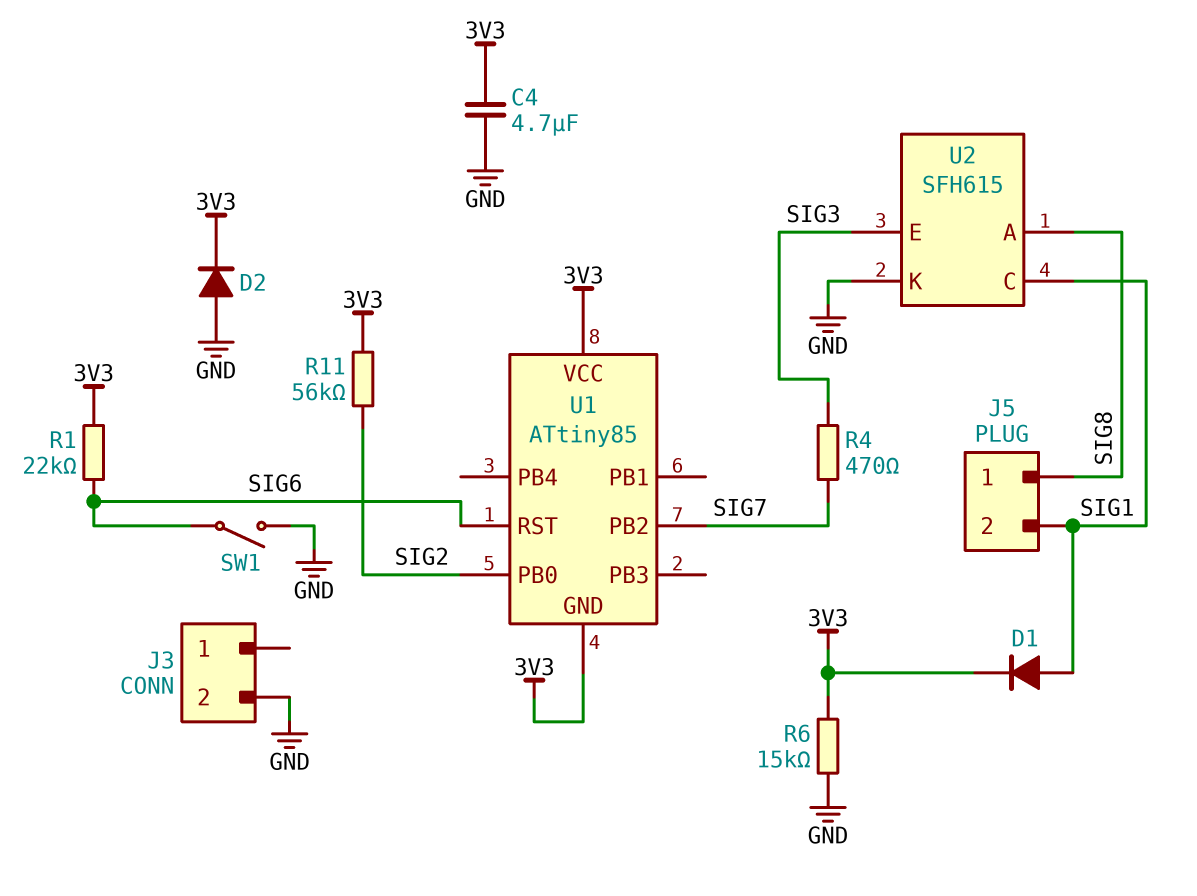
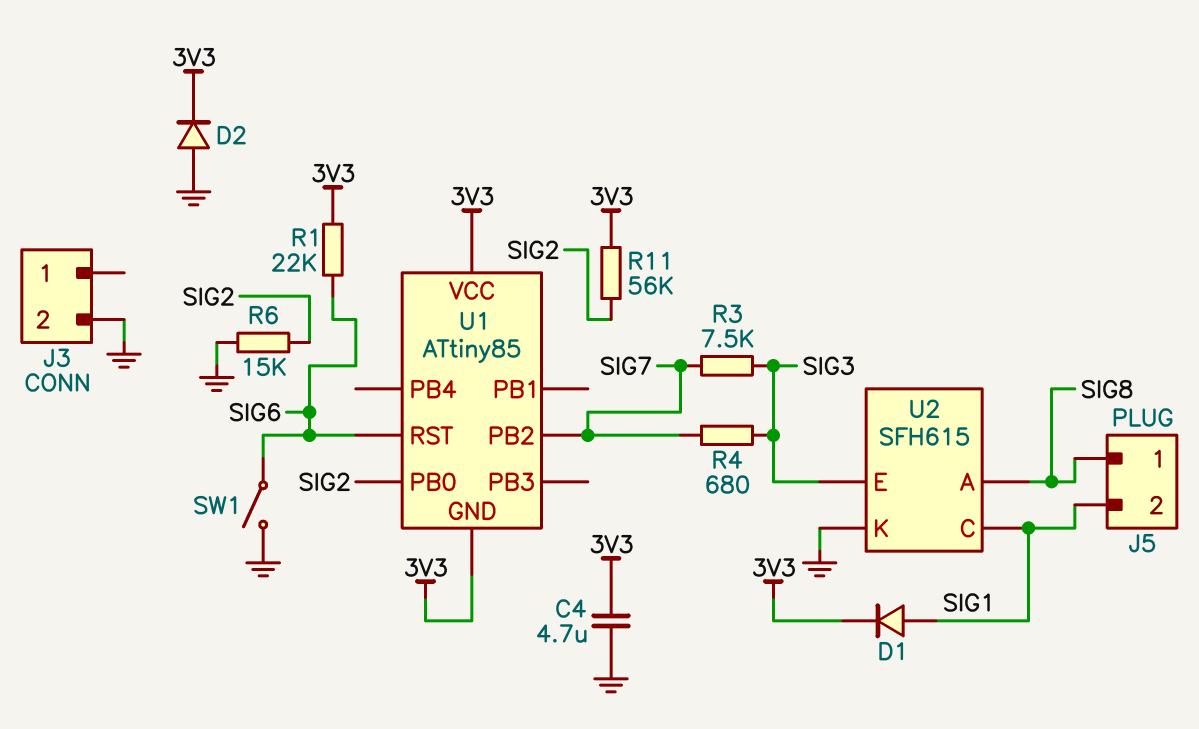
R3: none -> 7.5k (SIG3, SIG7)
R4: 470 (SIG3, SIG7) -> 680 (SIG3, SIG7)
R6: 15k (3V3, GND) -> 15k (GND, SIG2)

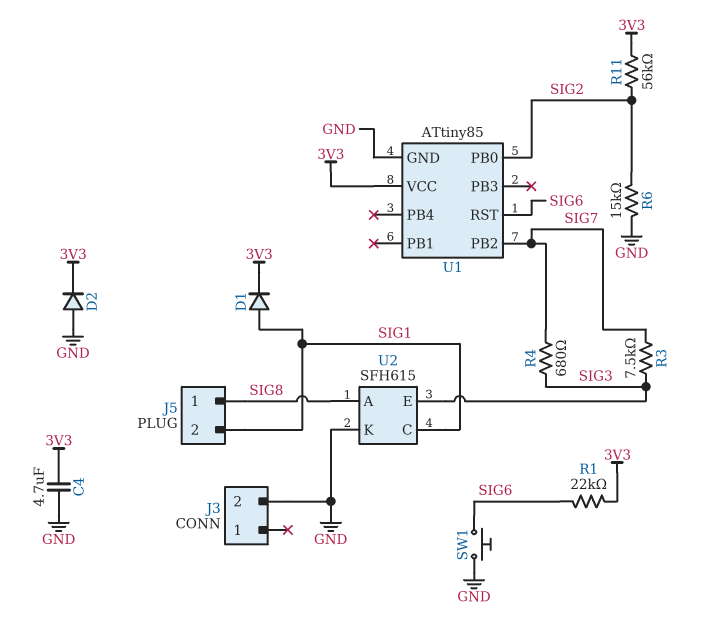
SW1: switch (GND, SIG6) -> button (GND, SIG6)
U1 pin GND: 3V3 -> GND

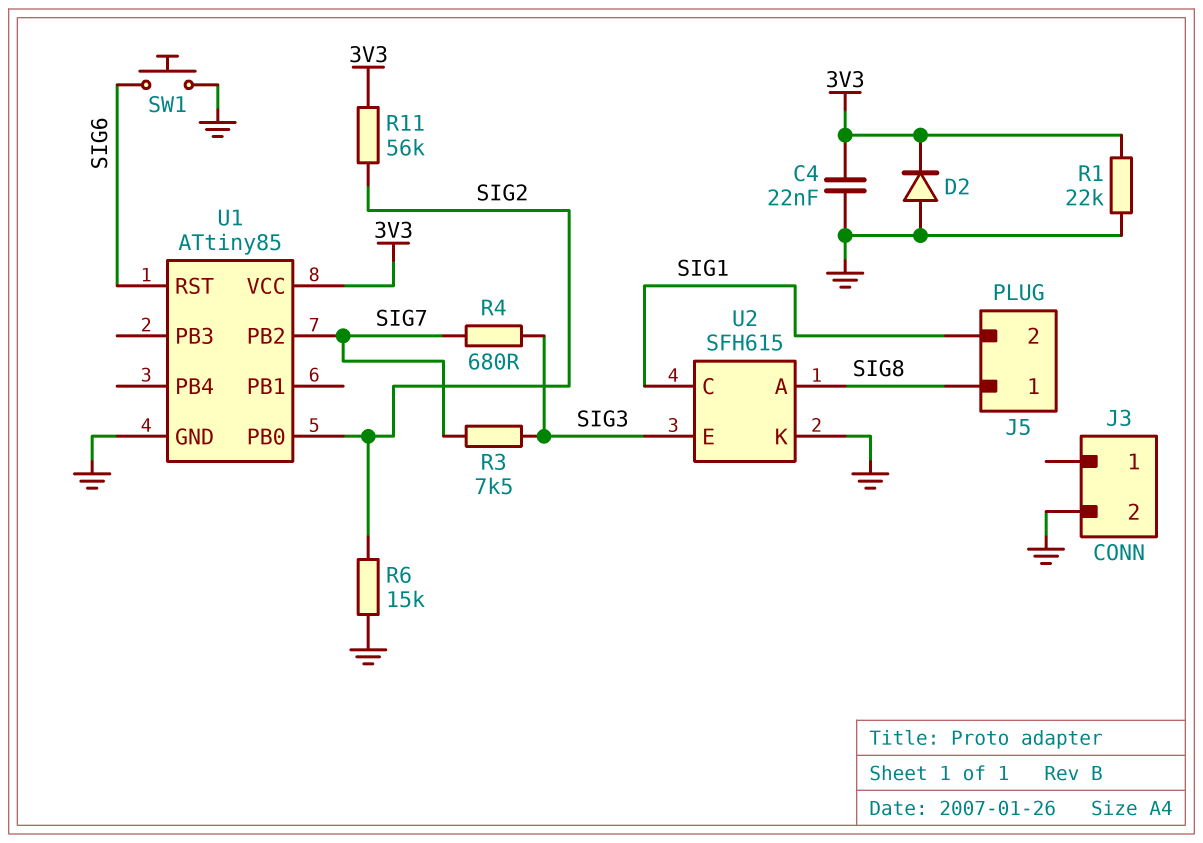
C4: 4.7uF (3V3, GND) -> 22nF (3V3, GND)
D1: diode (A SIG1, K 3V3) -> none
R1: 22k (3V3, SIG6) -> 22k (3V3, GND)

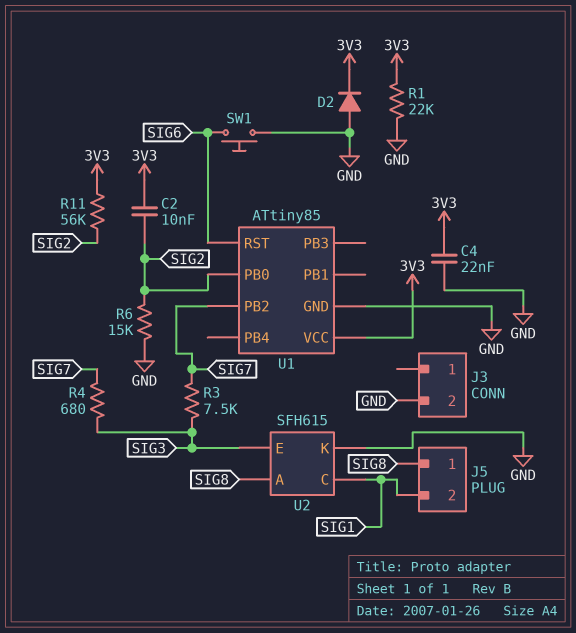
C2: none -> 10nF (3V3, SIG2)

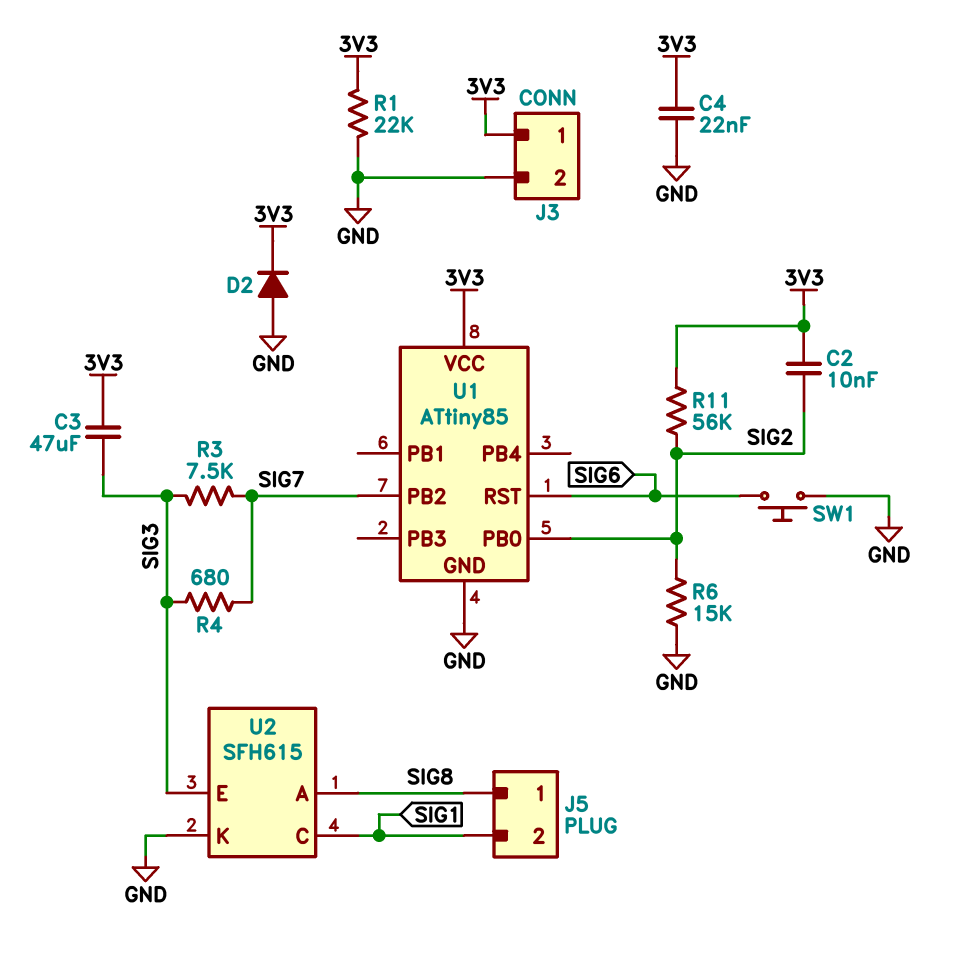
C3: none -> 47uF (3V3, SIG3)
J3 pin 1: none -> 3V3

